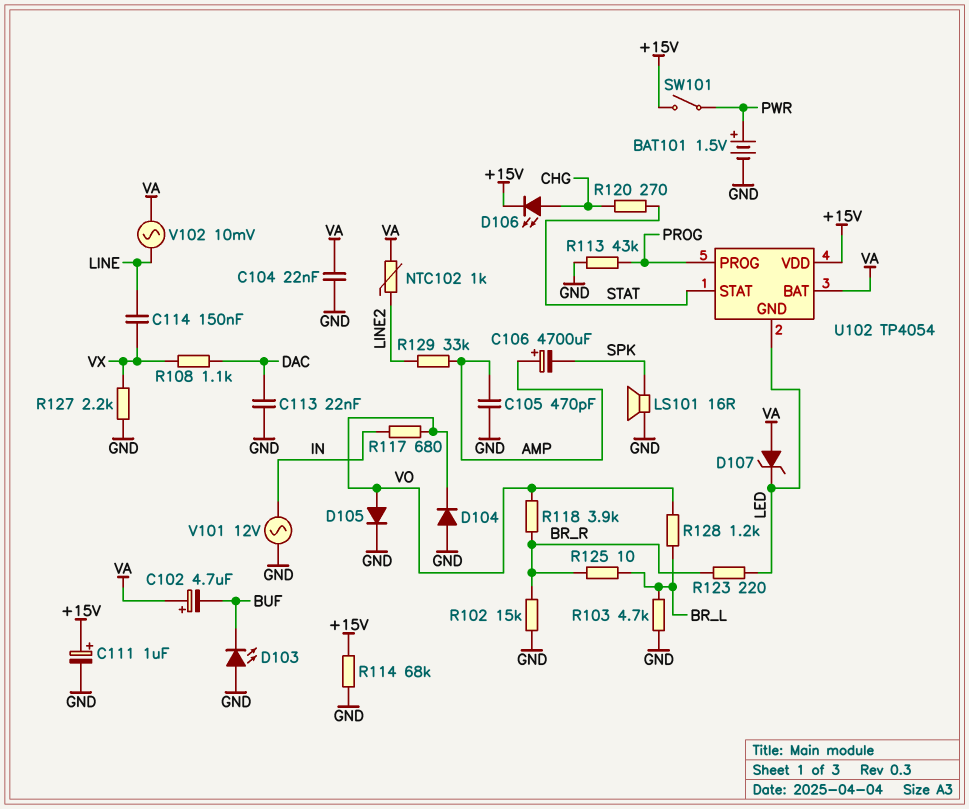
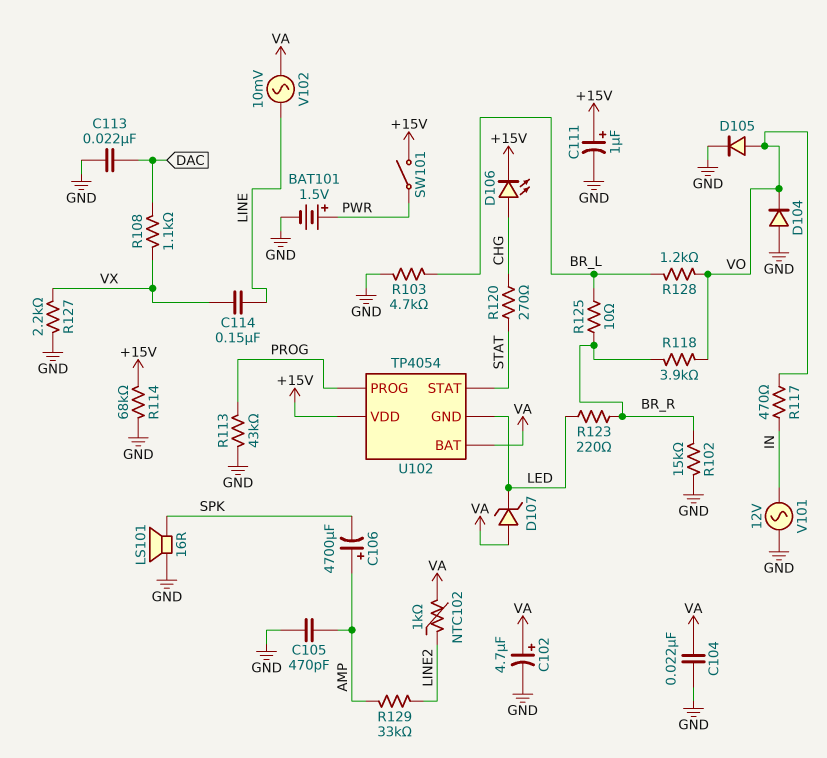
C102: 4.7uF (plus VA, minus BUF) -> 4.7uF (plus VA, minus GND)
D103: LED (A GND, K BUF) -> none
R117: 680 (IN, VO) -> 470 (IN, VO)

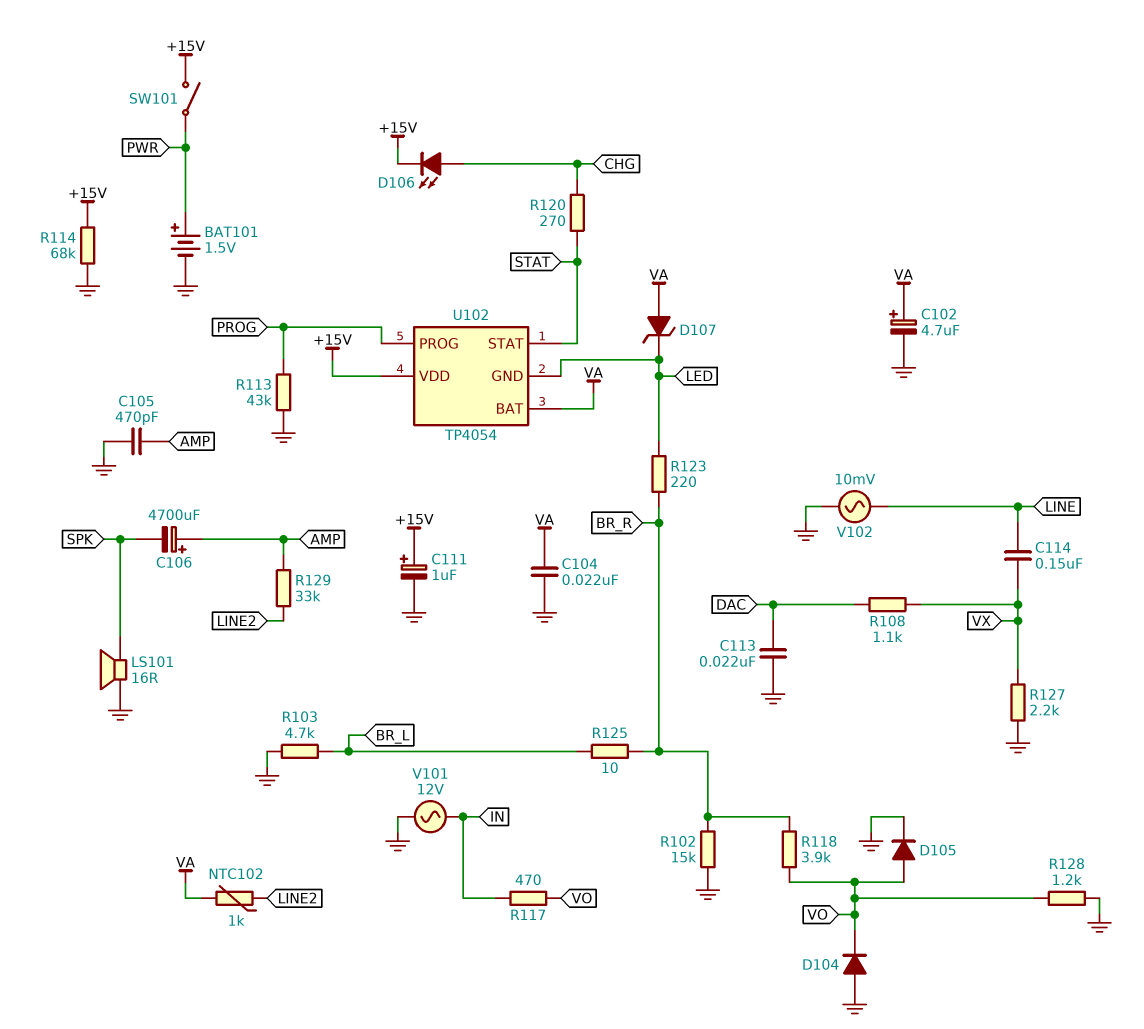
R128: 1.2k (BR_L, VO) -> 1.2k (GND, VO)
V102: AC 10mV (LINE, VA) -> AC 10mV (GND, LINE)

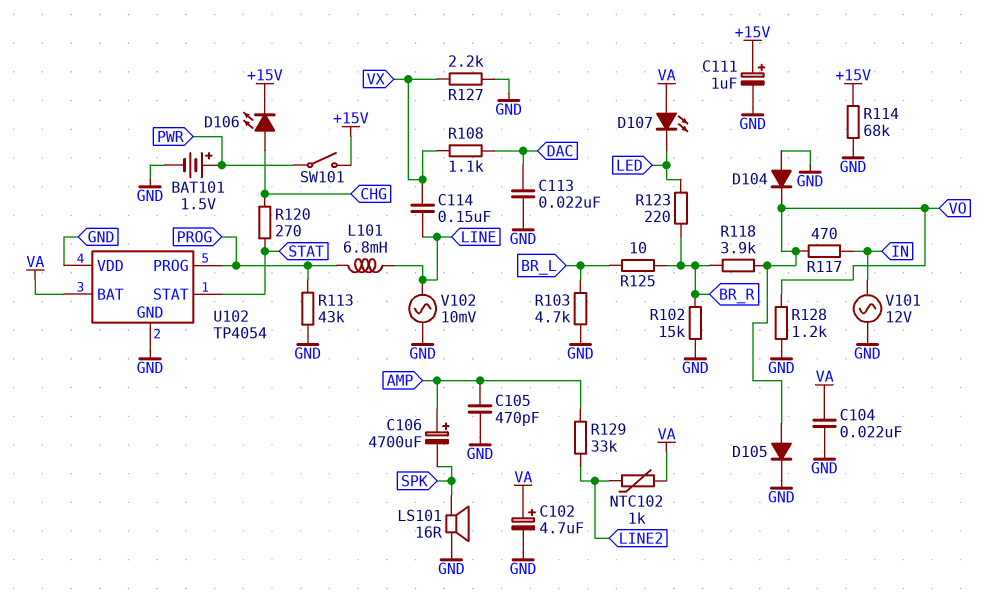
D107: zener (A VA, K LED) -> LED (A VA, K LED)
L101: none -> 6.8mH (LINE, PROG)
U102 pin GND: LED -> GND
U102 pin VDD: +15V -> GND

